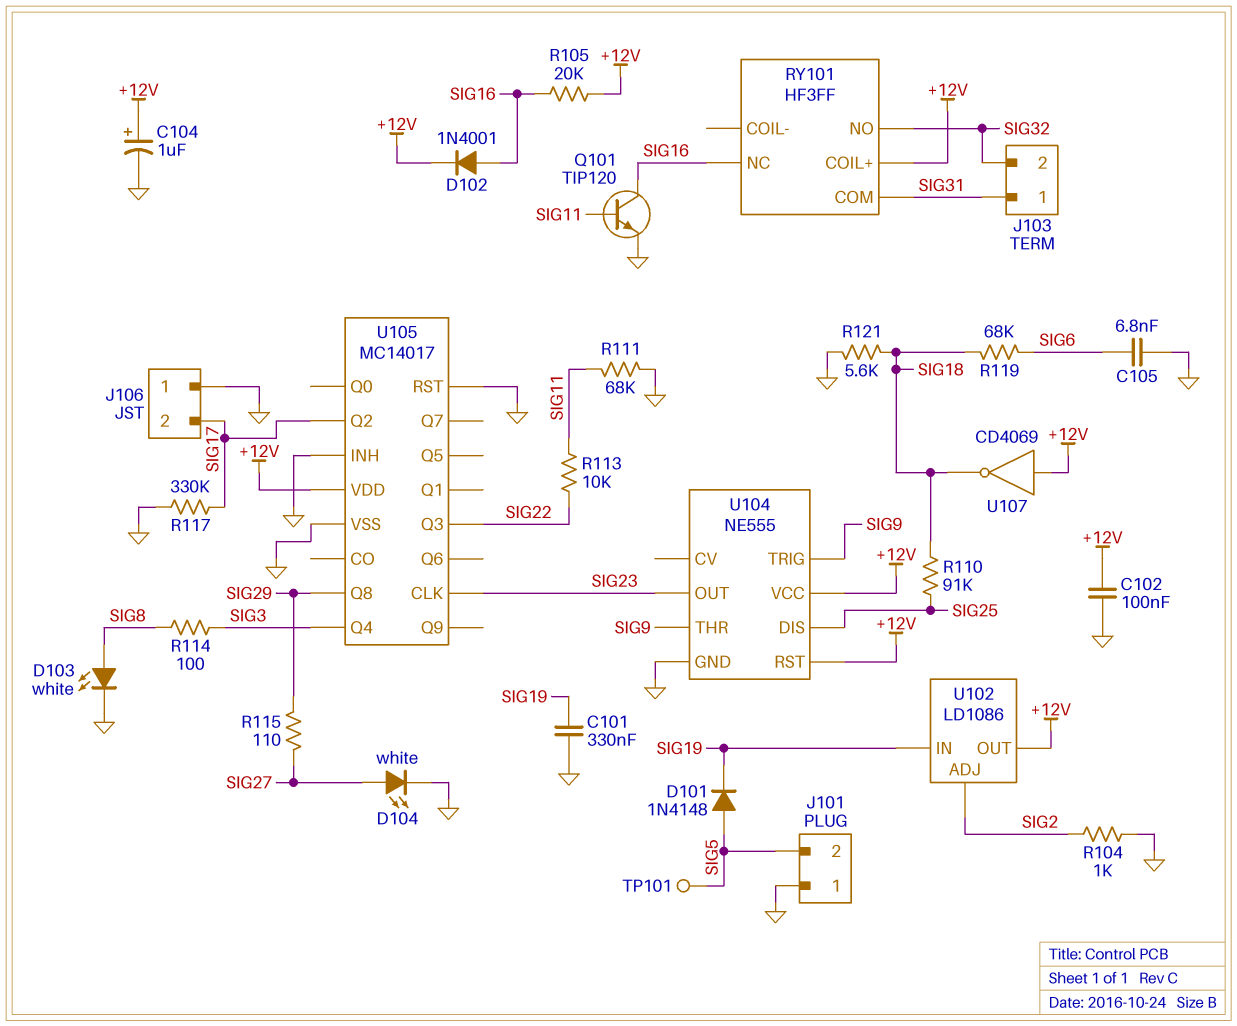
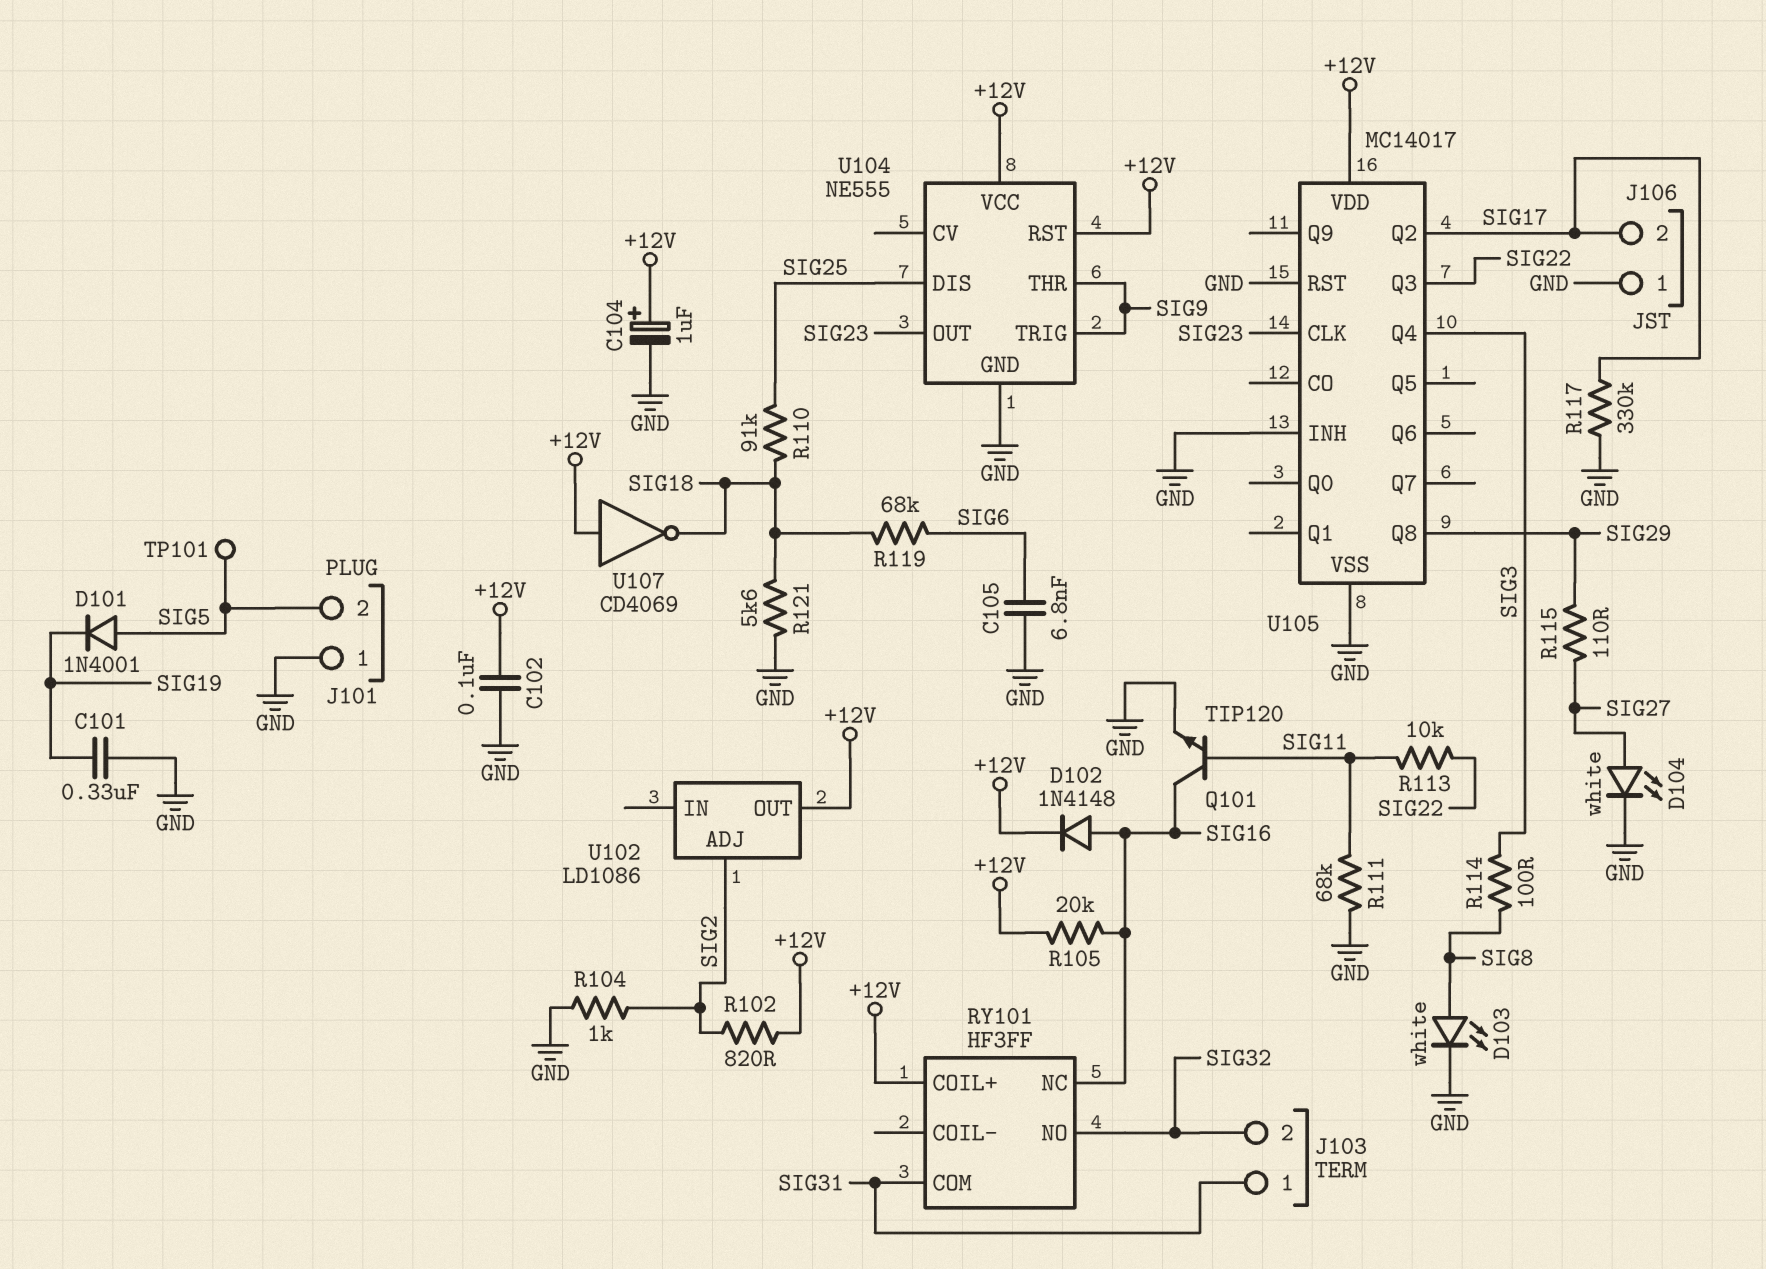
D101: diode 1N4148 (A SIG5, K SIG19) -> diode 1N4001 (A SIG5, K SIG19)
D102: diode 1N4001 (A SIG16, K +12V) -> diode 1N4148 (A SIG16, K +12V)
R102: none -> 820 (+12V, SIG2)
U102 pin IN: SIG19 -> none

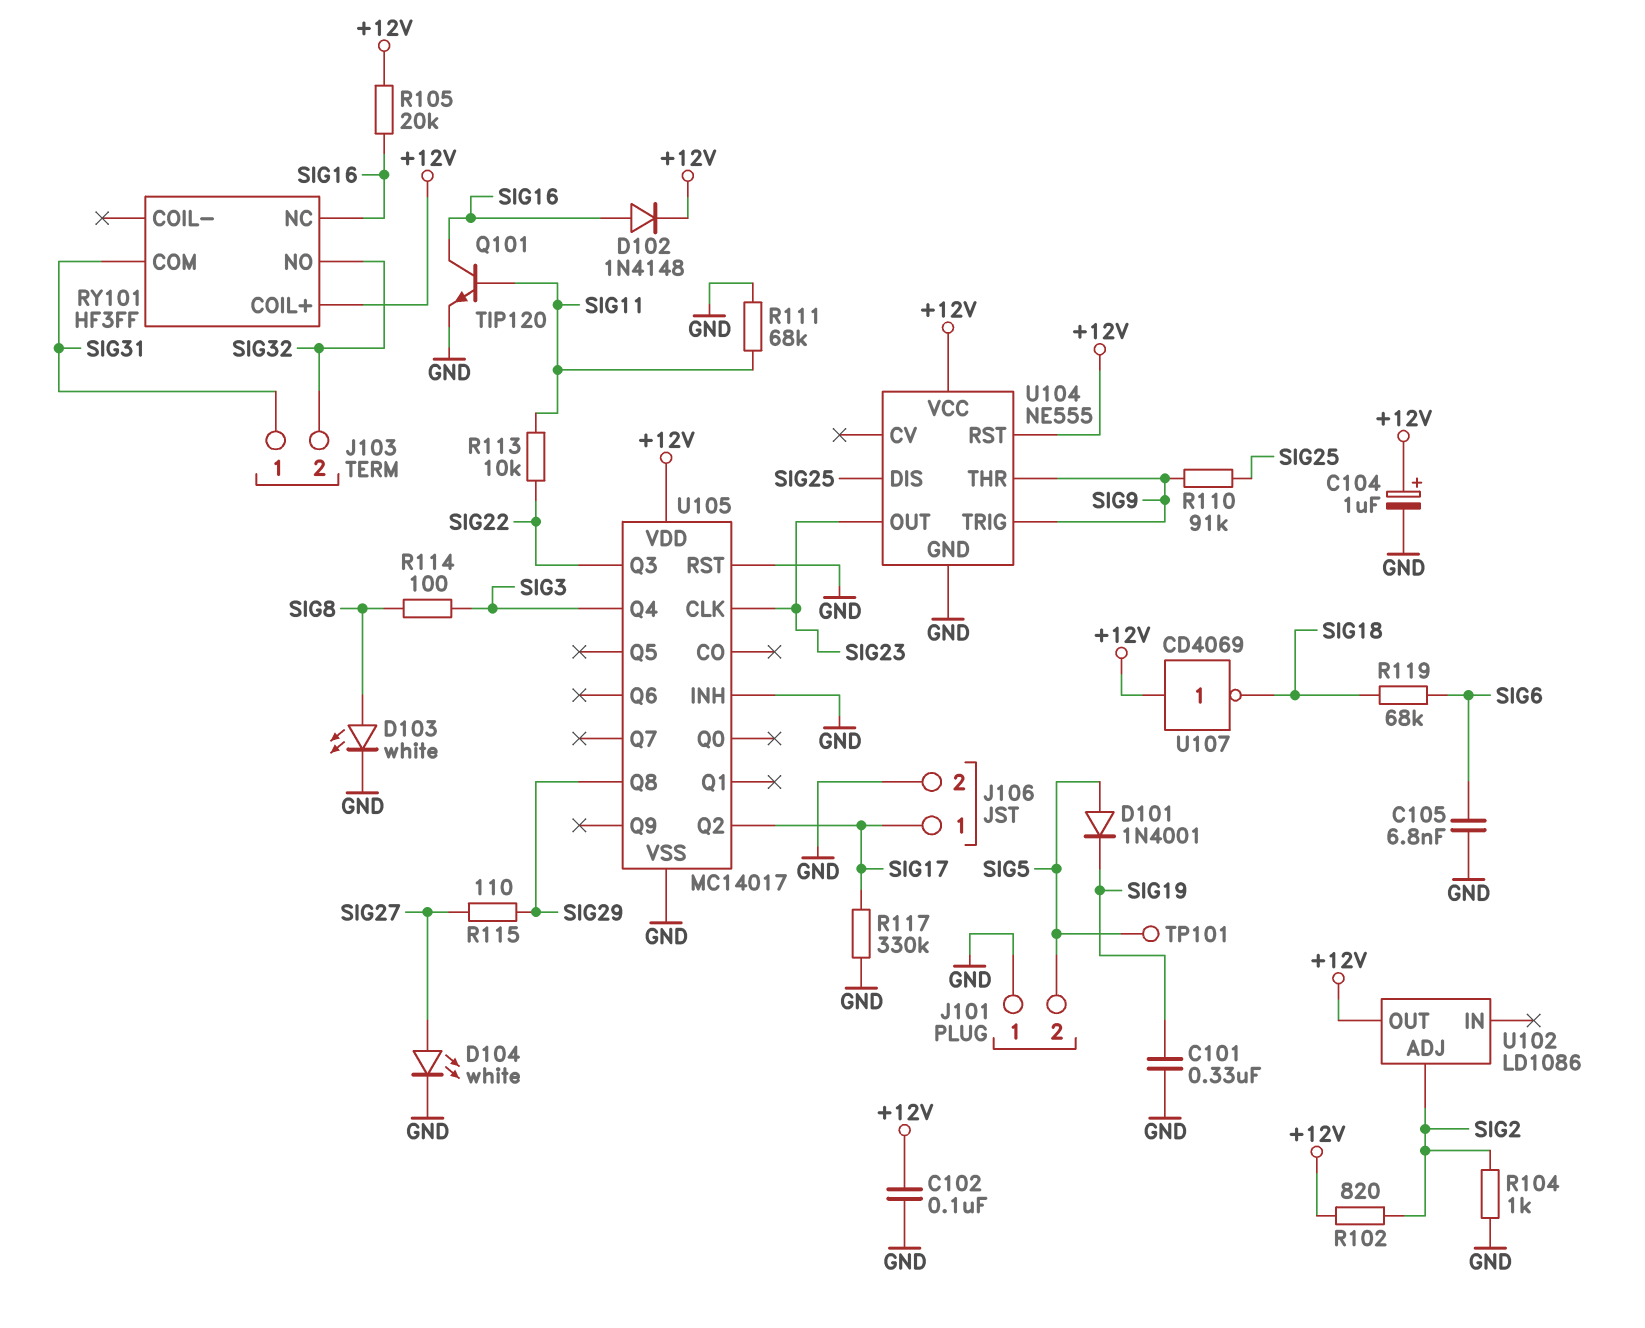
J106 pin 1: GND -> SIG17
J106 pin 2: SIG17 -> GND
R110: 91k (SIG18, SIG25) -> 91k (SIG9, SIG25)
R121: 5.6k (GND, SIG18) -> none

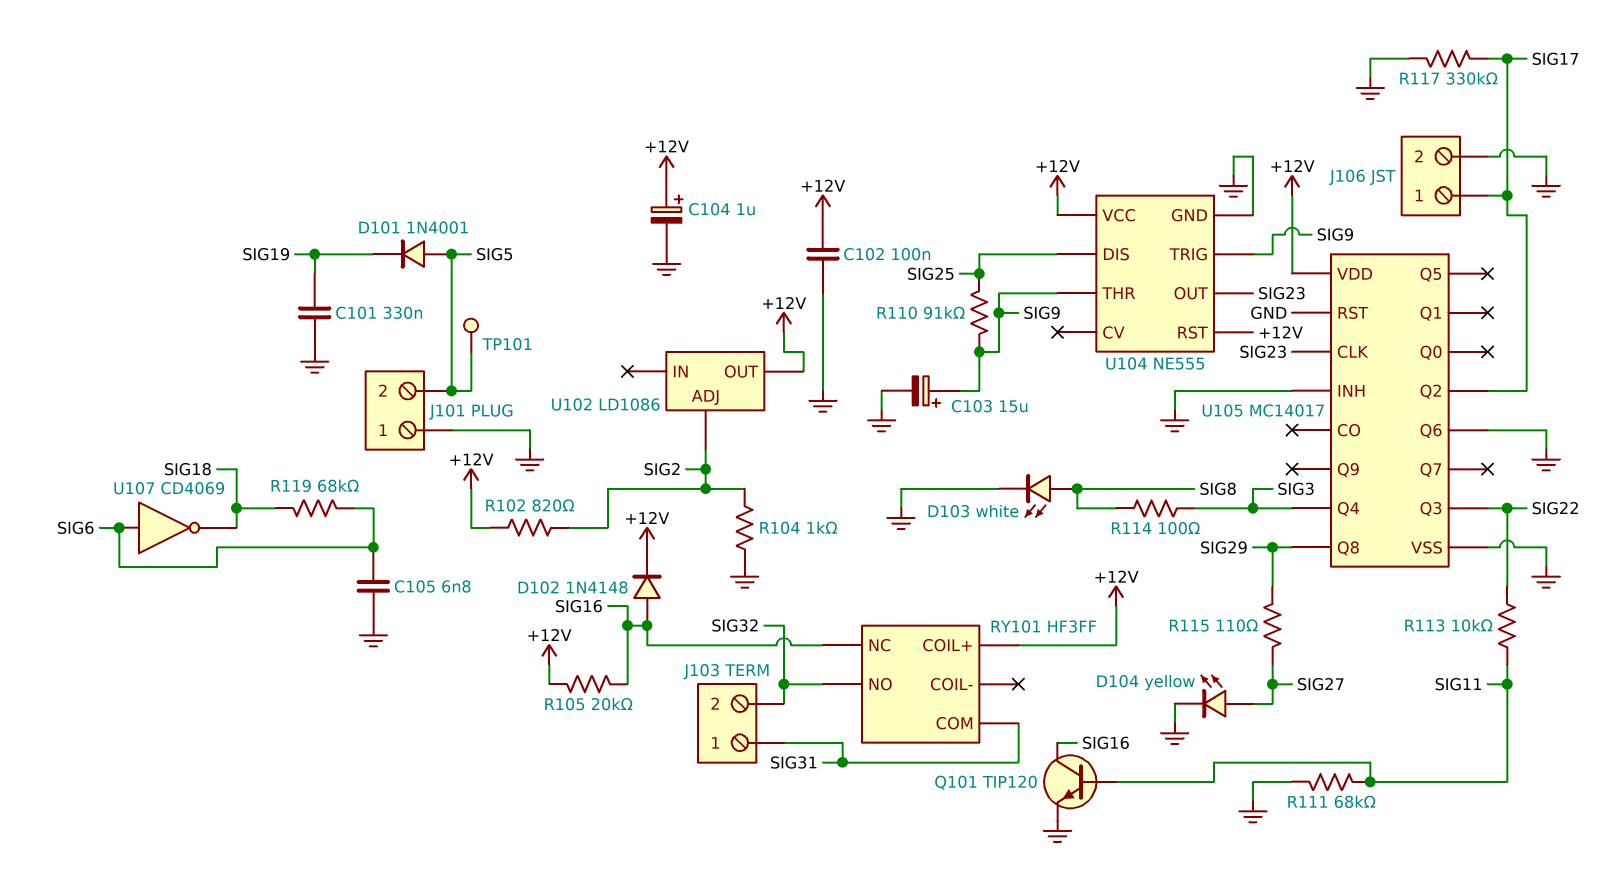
C103: none -> 15uF (plus SIG9, minus GND)
D104: LED white (A SIG27, K GND) -> LED yellow (A SIG27, K GND)
U105 pin Q6: none -> GND
U107: NOT CD4069 (in +12V, out SIG18) -> NOT CD4069 (in SIG6, out SIG18)

